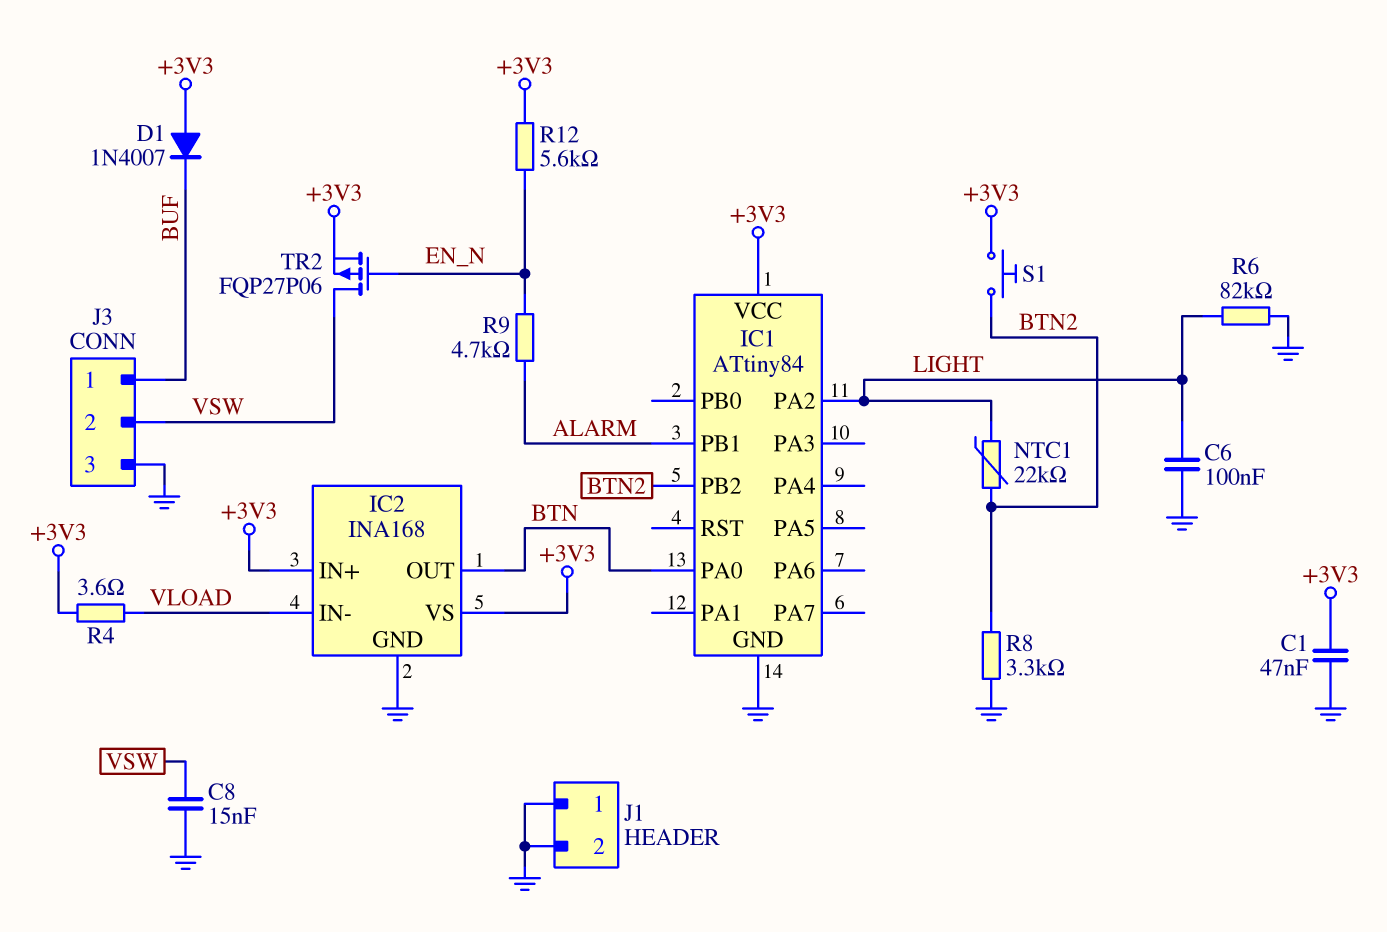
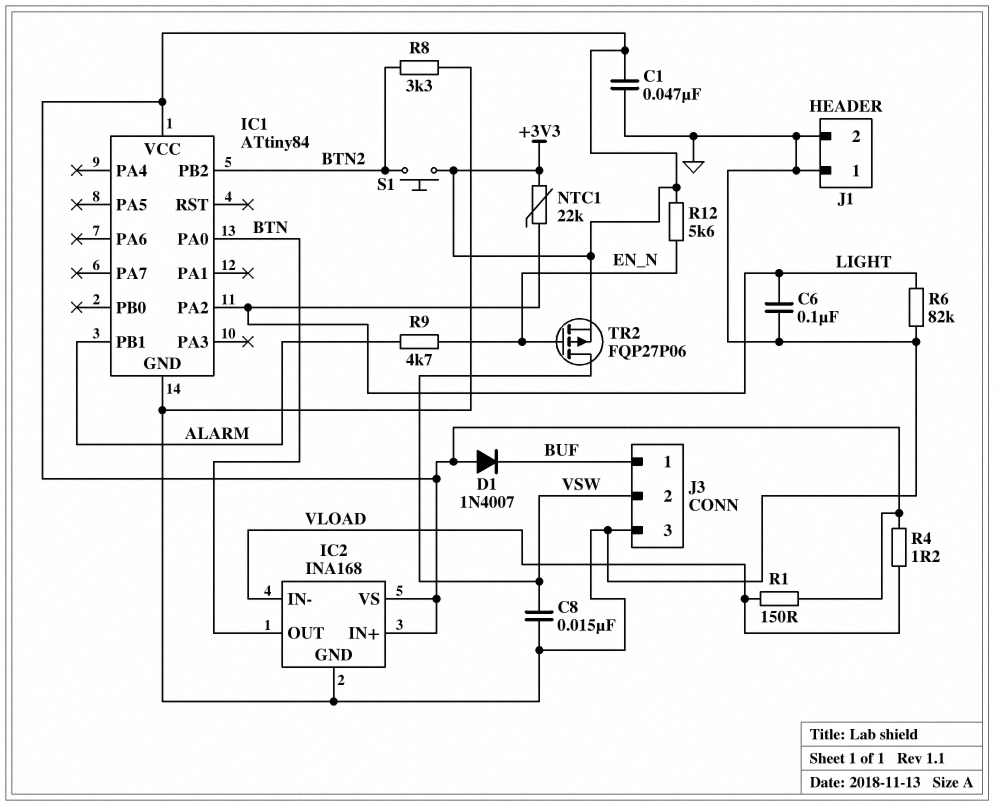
NTC1: 22k (BTN2, LIGHT) -> 22k (+3V3, LIGHT)
R1: none -> 150 (+3V3, VLOAD)
R4: 3.6 (+3V3, VLOAD) -> 1.2 (+3V3, VLOAD)

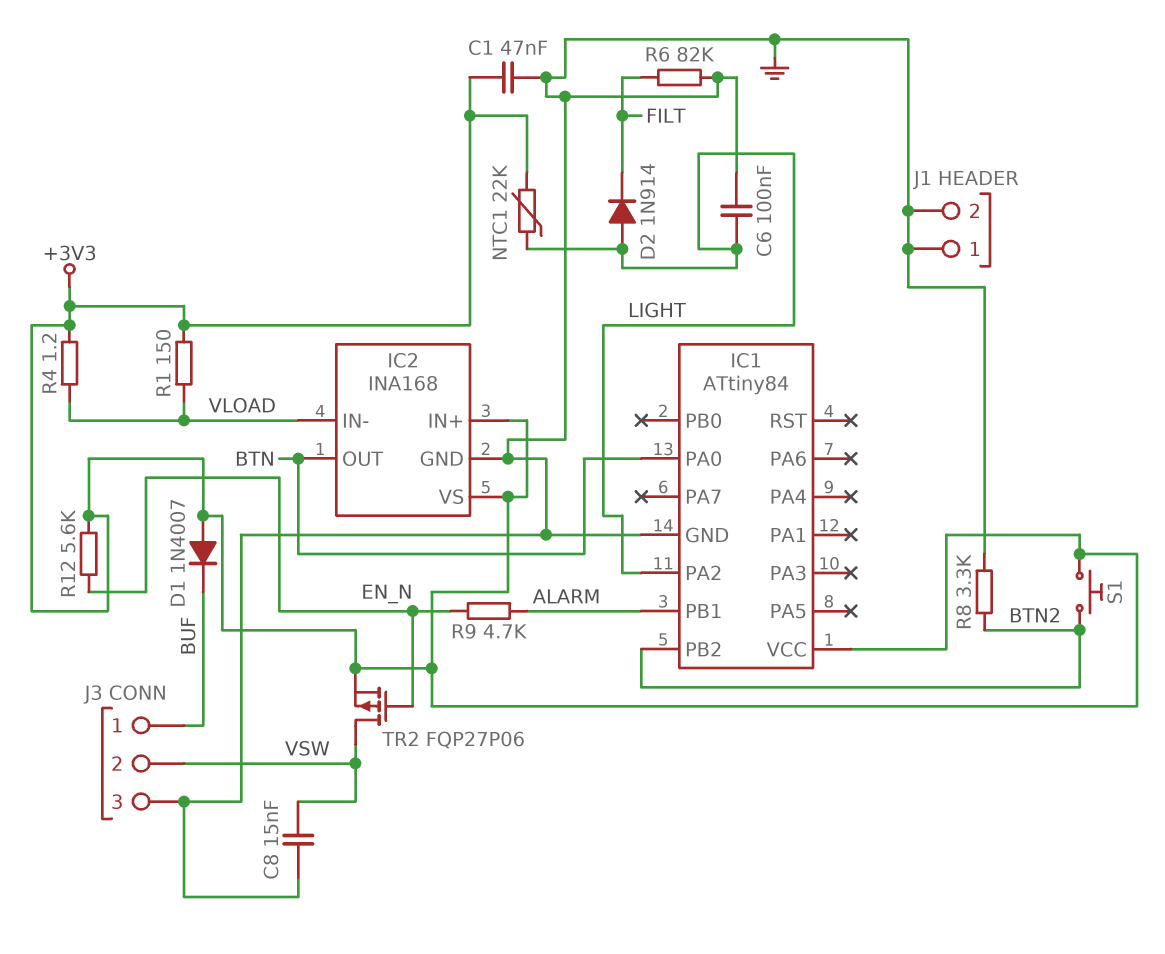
D2: none -> diode 1N914 (A LIGHT, K FILT)
R6: 82k (GND, LIGHT) -> 82k (FILT, GND)

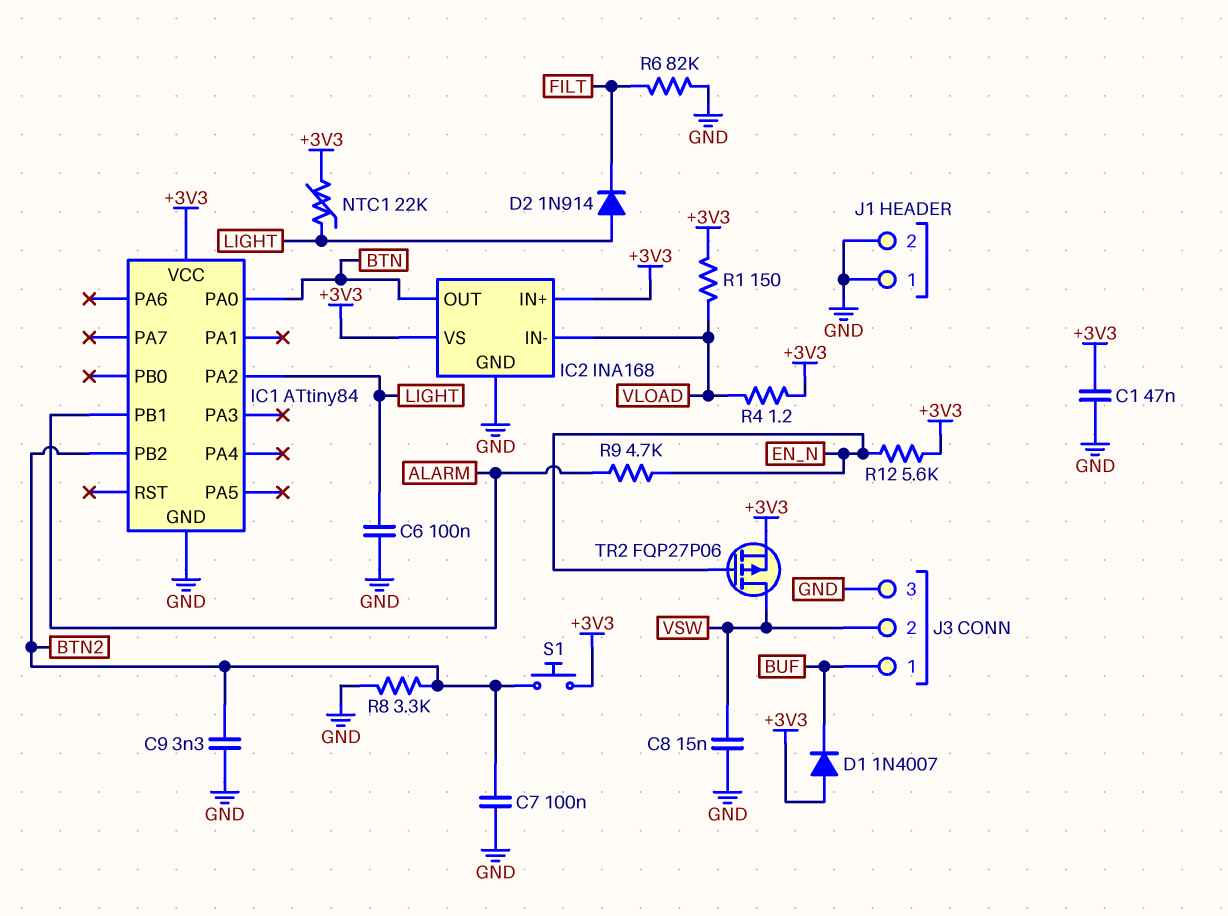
C7: none -> 100nF (BTN2, GND)
C9: none -> 3.3nF (BTN2, GND)

